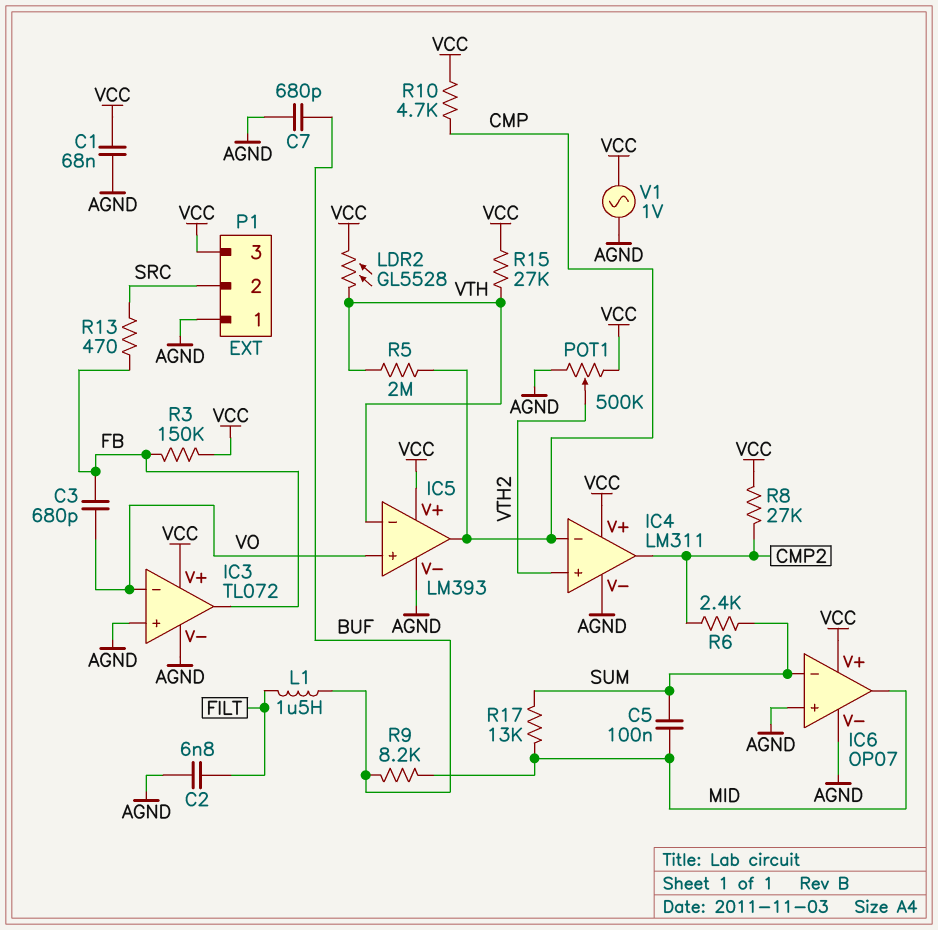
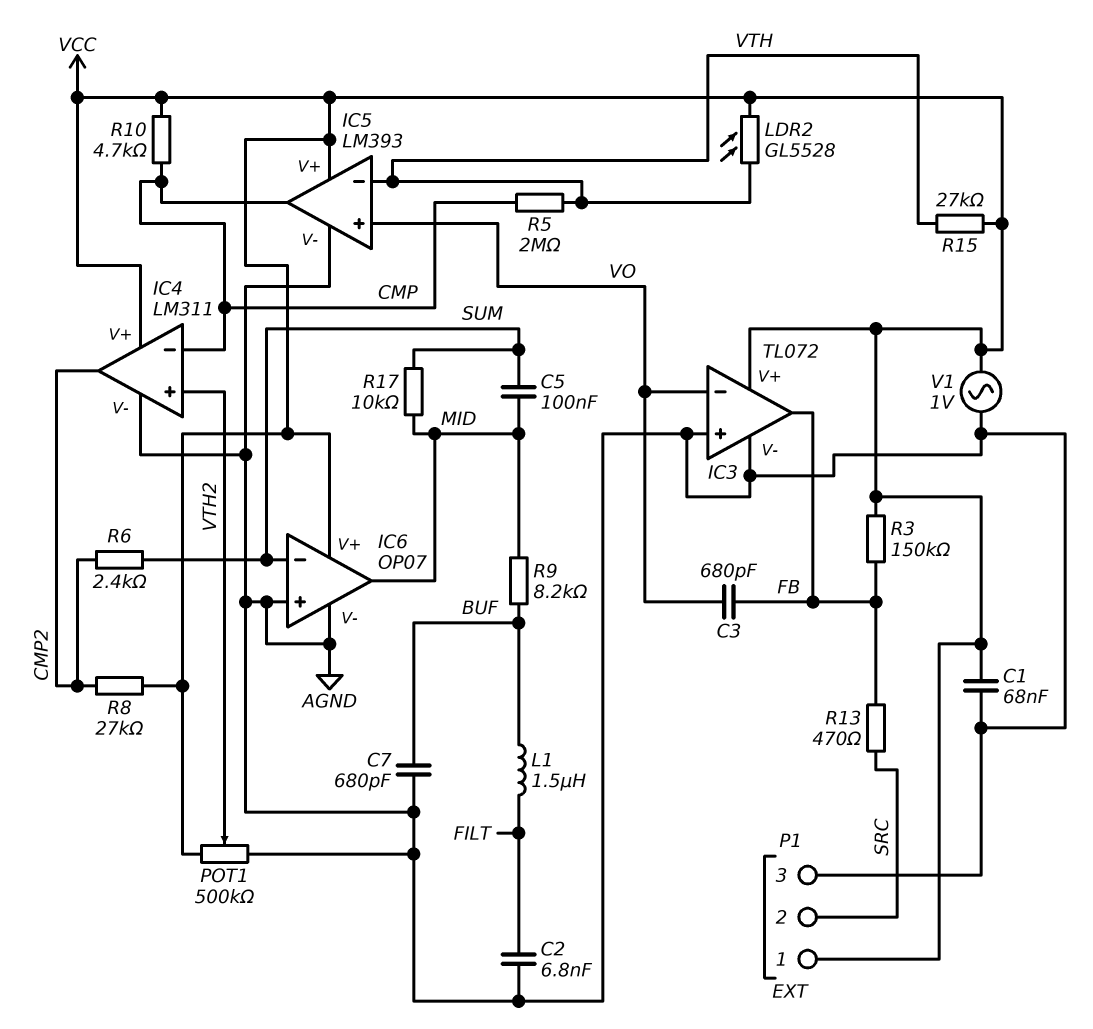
P1 pin 1: AGND -> VCC
P1 pin 3: VCC -> AGND
R17: 13k (MID, SUM) -> 10k (MID, SUM)

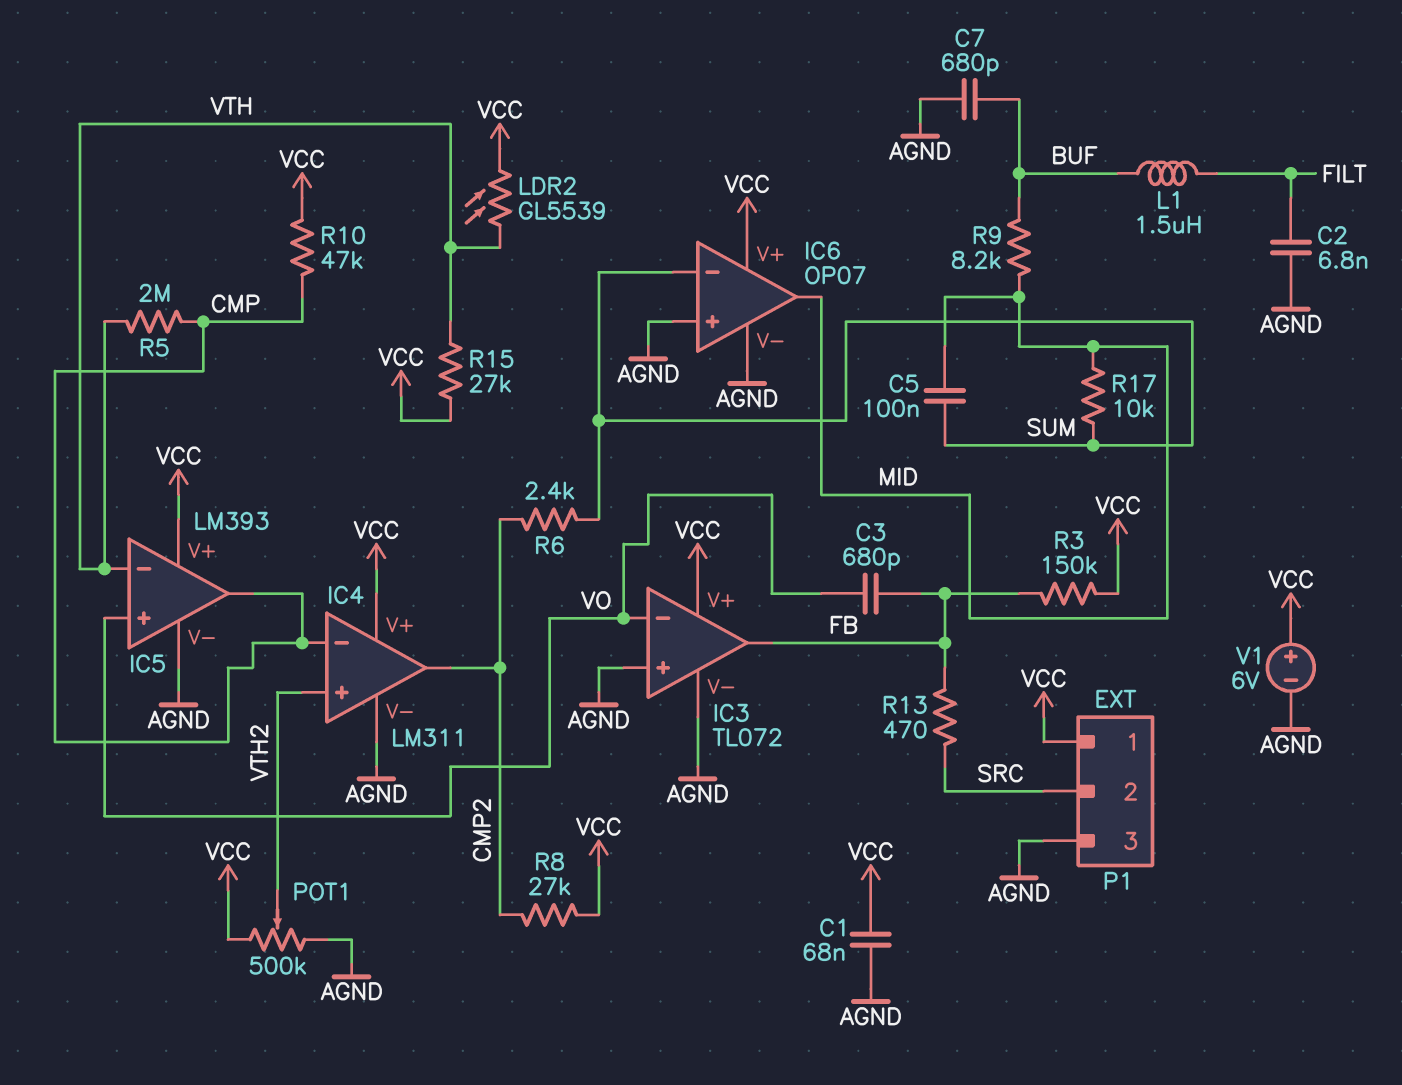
LDR2: GL5528 (VCC, VTH) -> GL5539 (VCC, VTH)
R10: 4.7k (CMP, VCC) -> 47k (CMP, VCC)
V1: AC 1V (AGND, VCC) -> 6V (plus VCC, minus AGND)

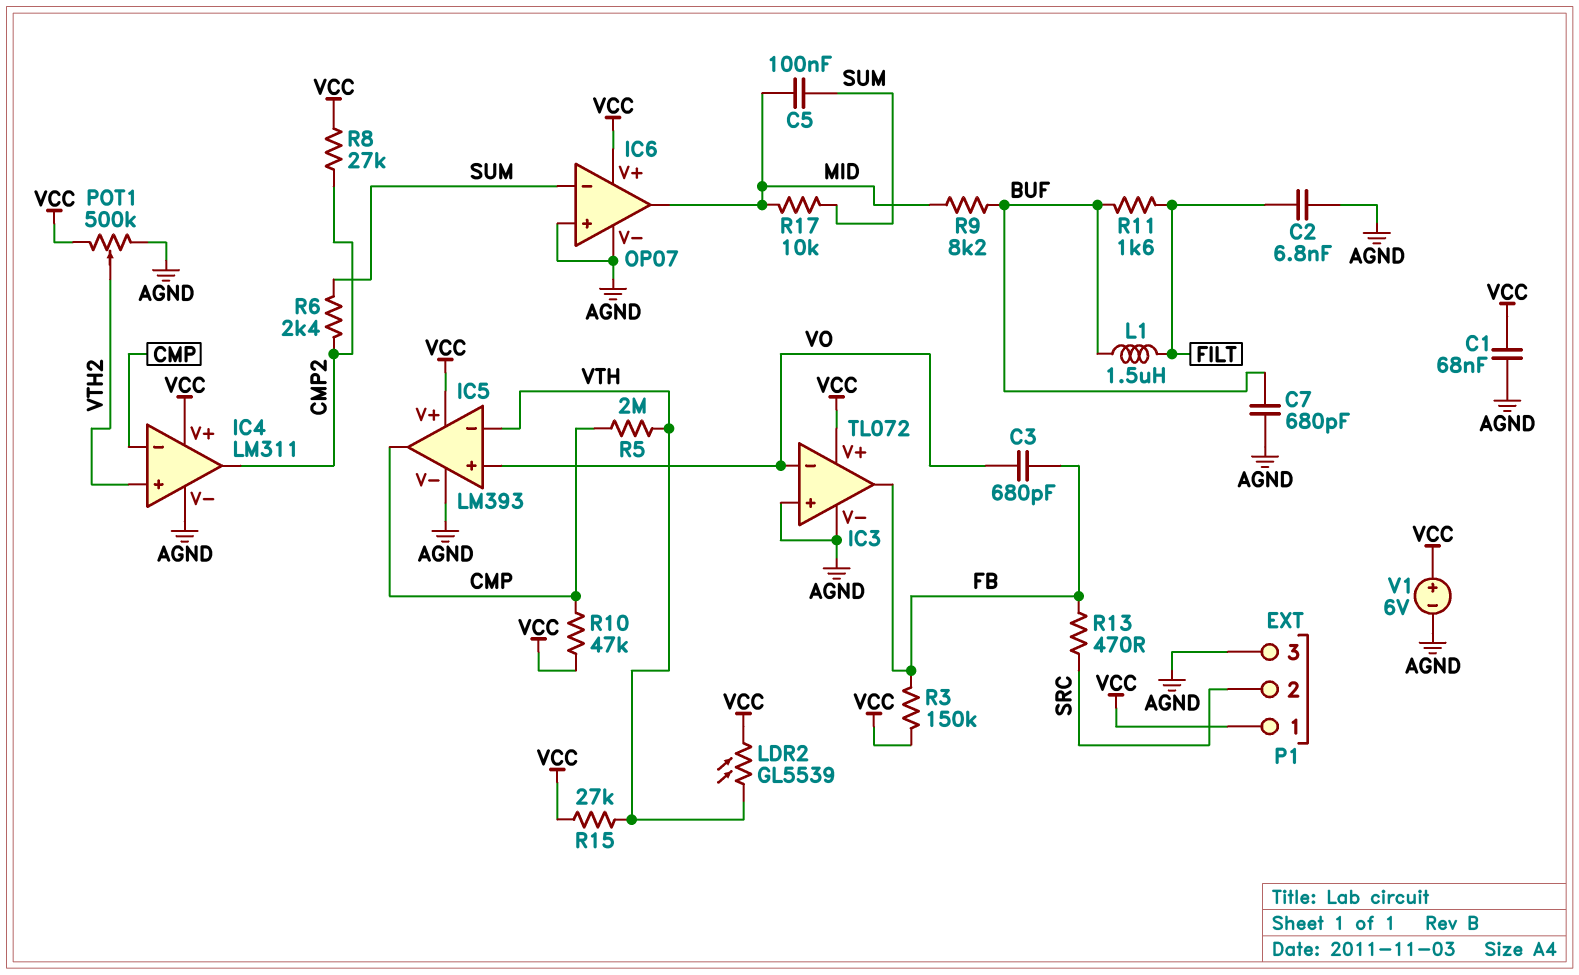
R11: none -> 1.6k (BUF, FILT)

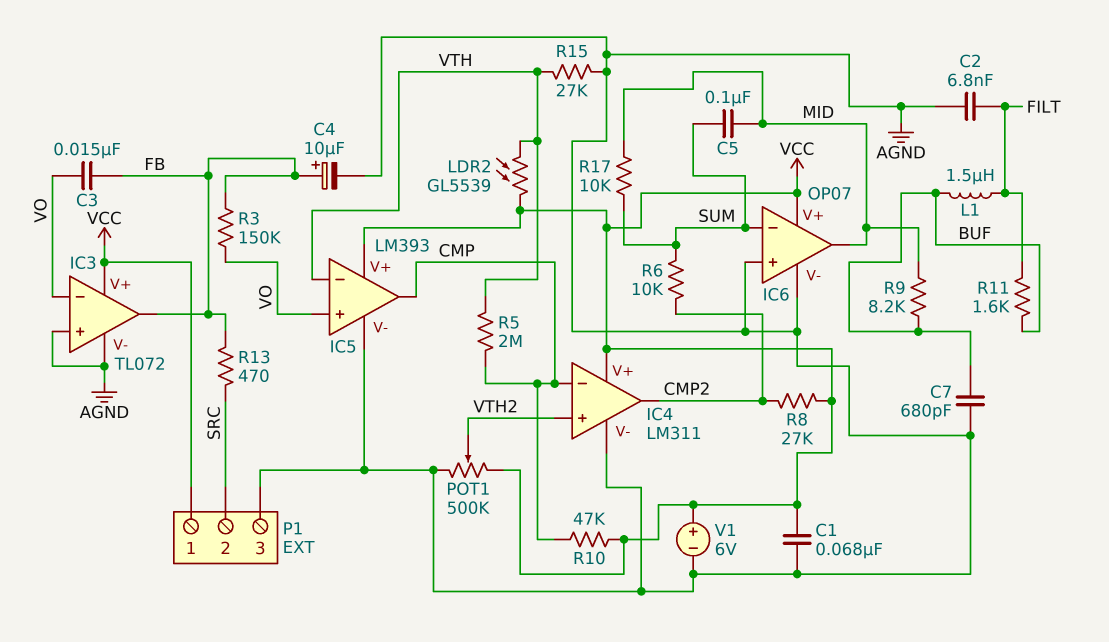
C3: 680pF (FB, VO) -> 15nF (FB, VO)
C4: none -> 10uF (plus FB, minus AGND)
R3: 150k (FB, VCC) -> 150k (FB, VO)
R6: 2.4k (CMP2, SUM) -> 10k (CMP2, SUM)
R15: 27k (VCC, VTH) -> 27k (AGND, VTH)

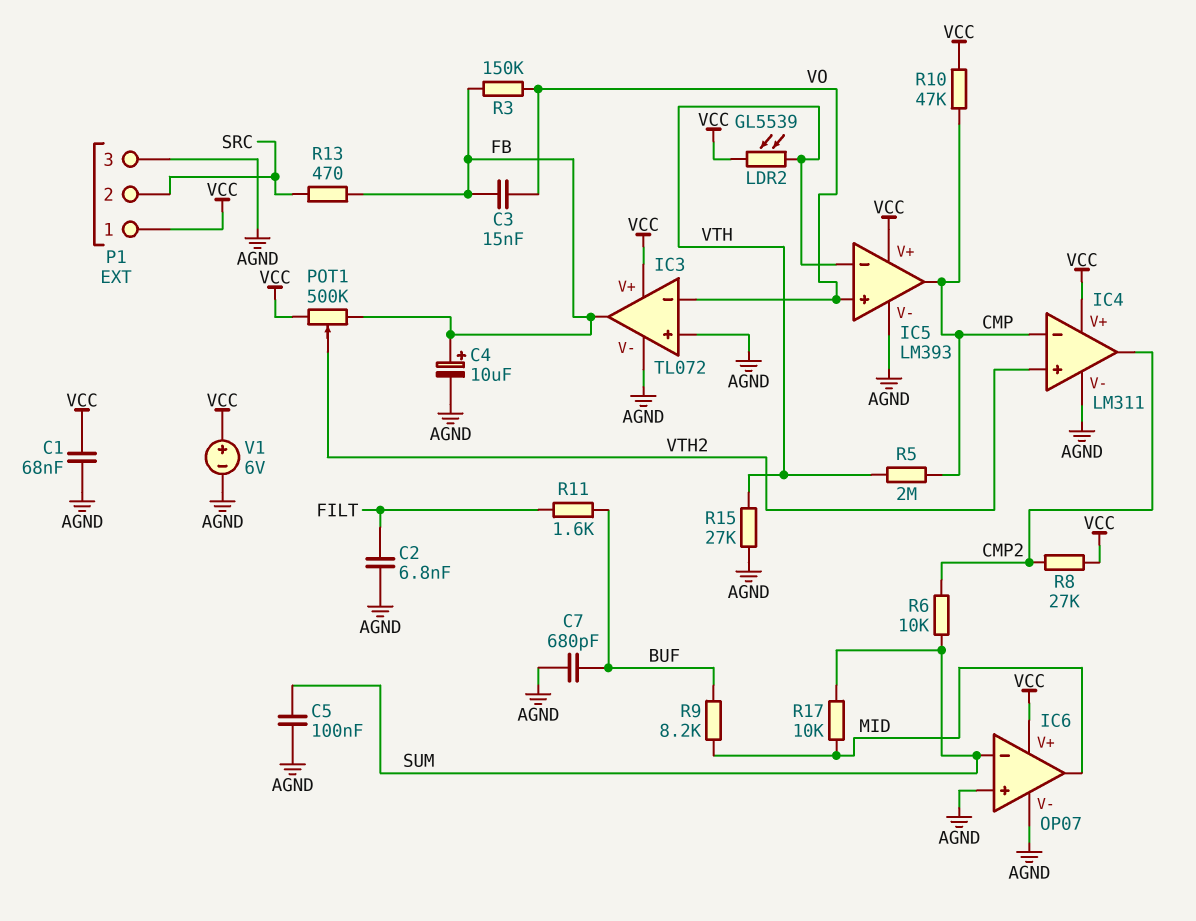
C5: 100nF (MID, SUM) -> 100nF (AGND, SUM)
L1: 1.5uH (BUF, FILT) -> none
POT1: 500k (AGND, VCC, wiper VTH2) -> 500k (FB, VCC, wiper VTH2)

